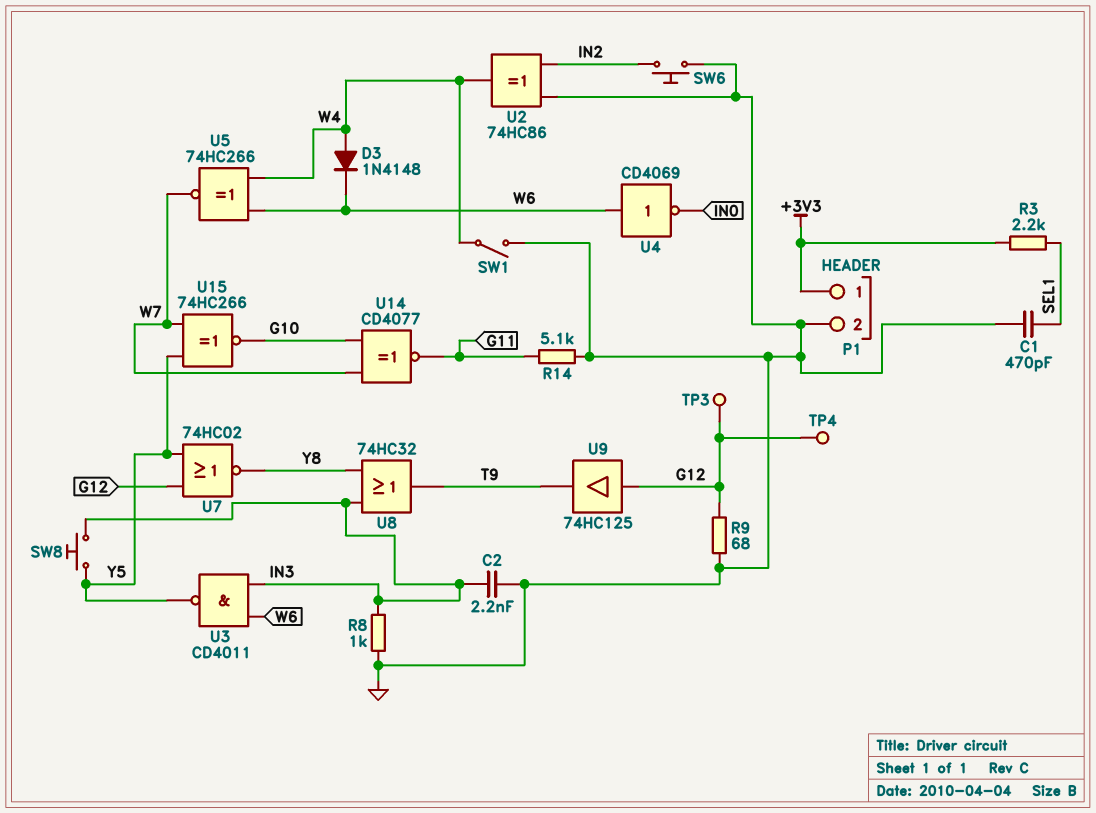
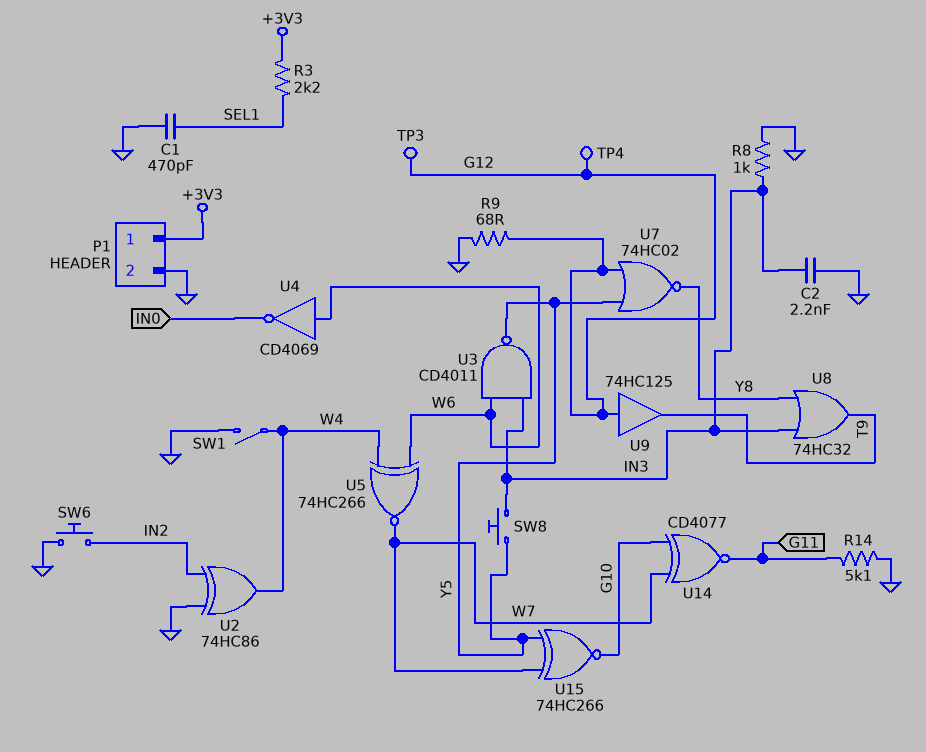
D3: diode 1N4148 (A W4, K W6) -> none

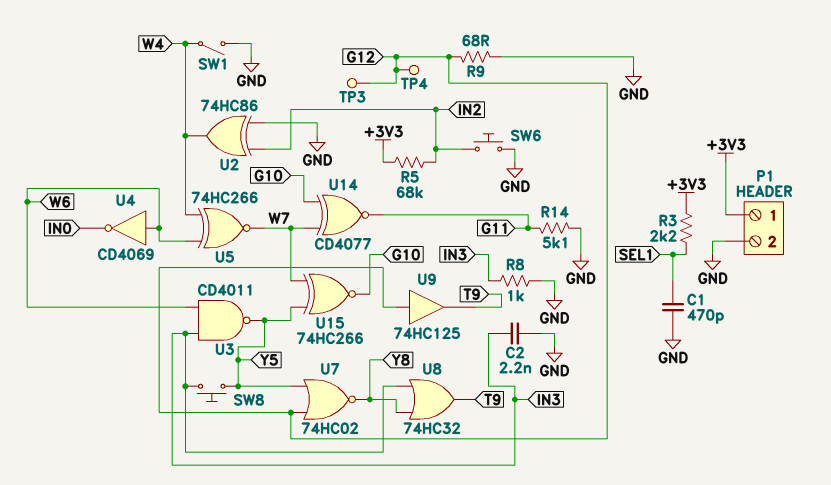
R5: none -> 68k (+3V3, IN2)

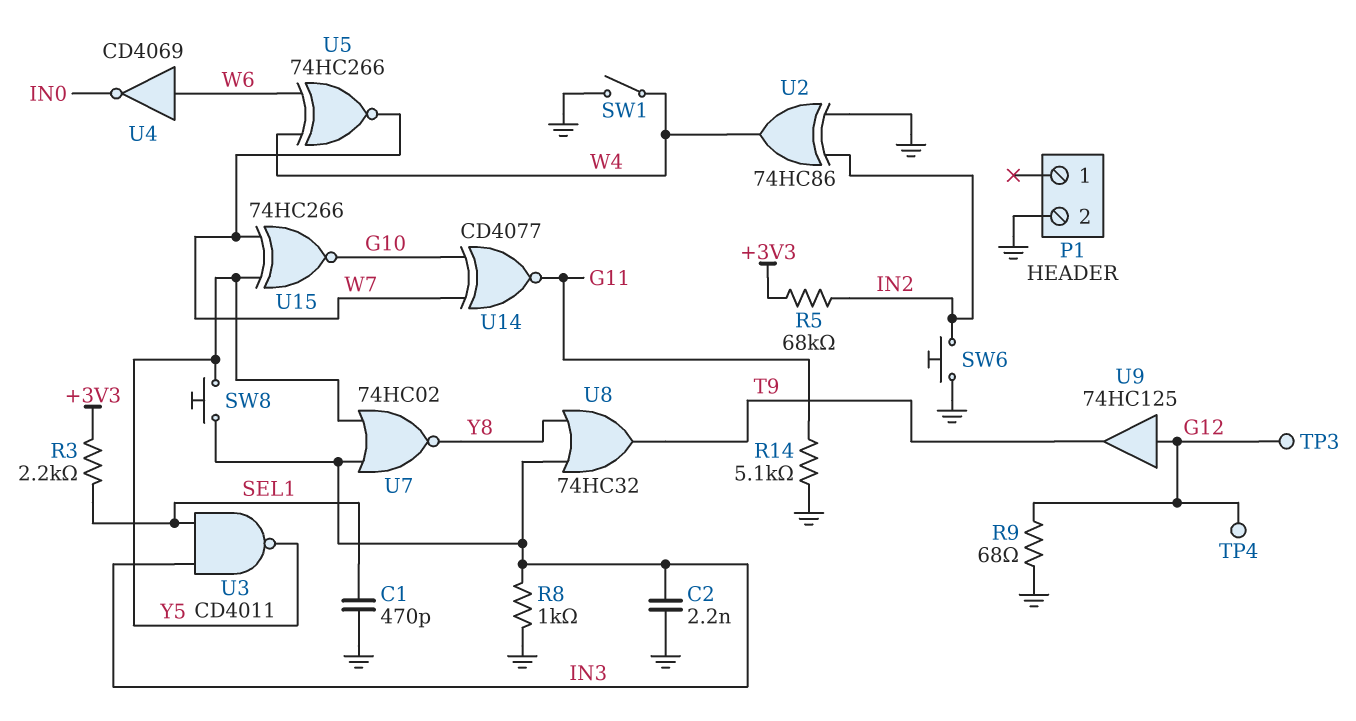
P1 pin 1: +3V3 -> none
U3: NAND CD4011 (in IN3, in W6, out Y5) -> NAND CD4011 (in IN3, in SEL1, out Y5)
U7: NOR 74HC02 (in G12, in Y5, out Y8) -> NOR 74HC02 (in IN3, in Y5, out Y8)

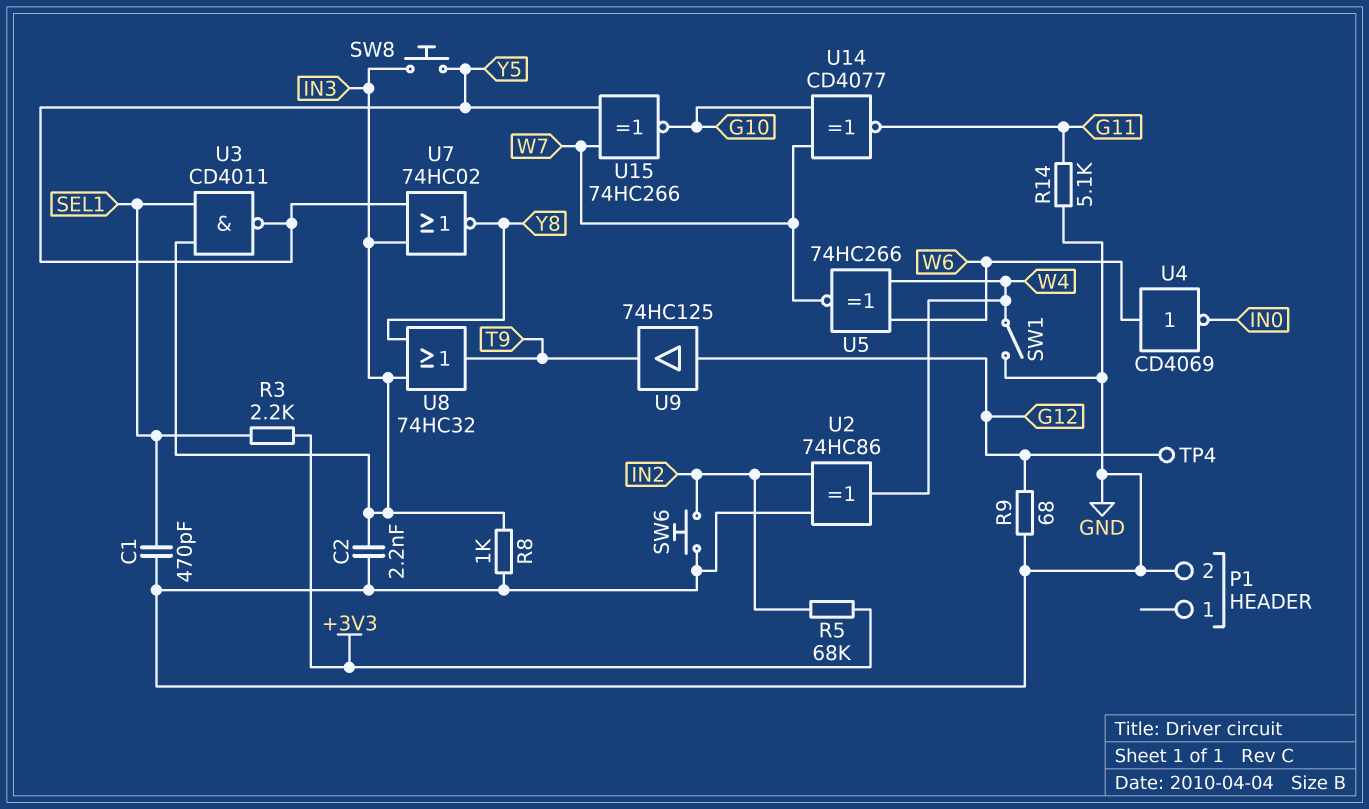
TP3: test point (G12) -> none

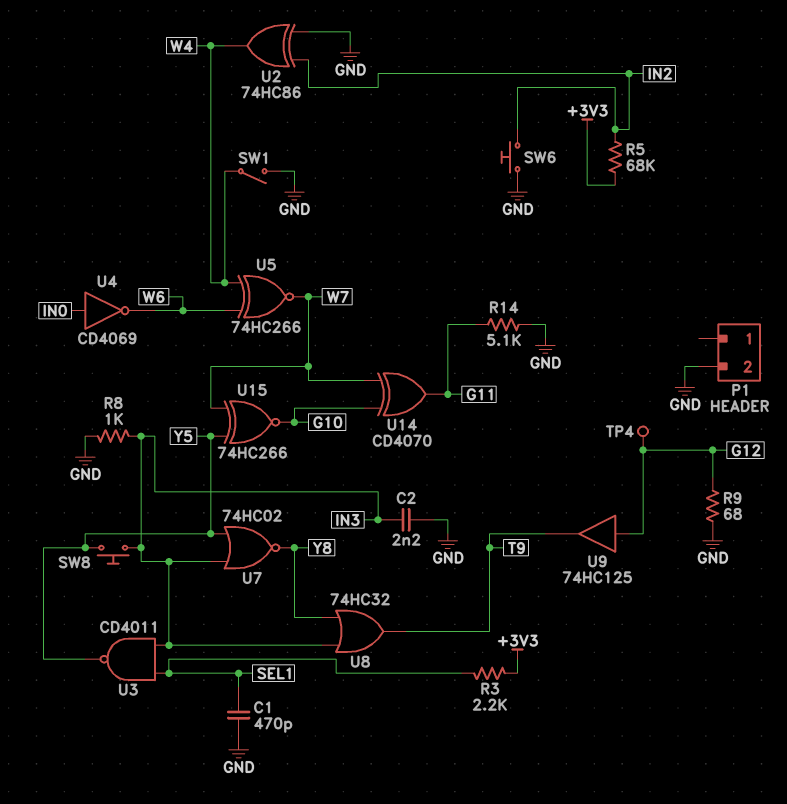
U4: NOT CD4069 (in W6, out IN0) -> NOT CD4069 (in IN0, out W6)
U14: XNOR CD4077 (in G10, in W7, out G11) -> XOR CD4070 (in G10, in W7, out G11)

